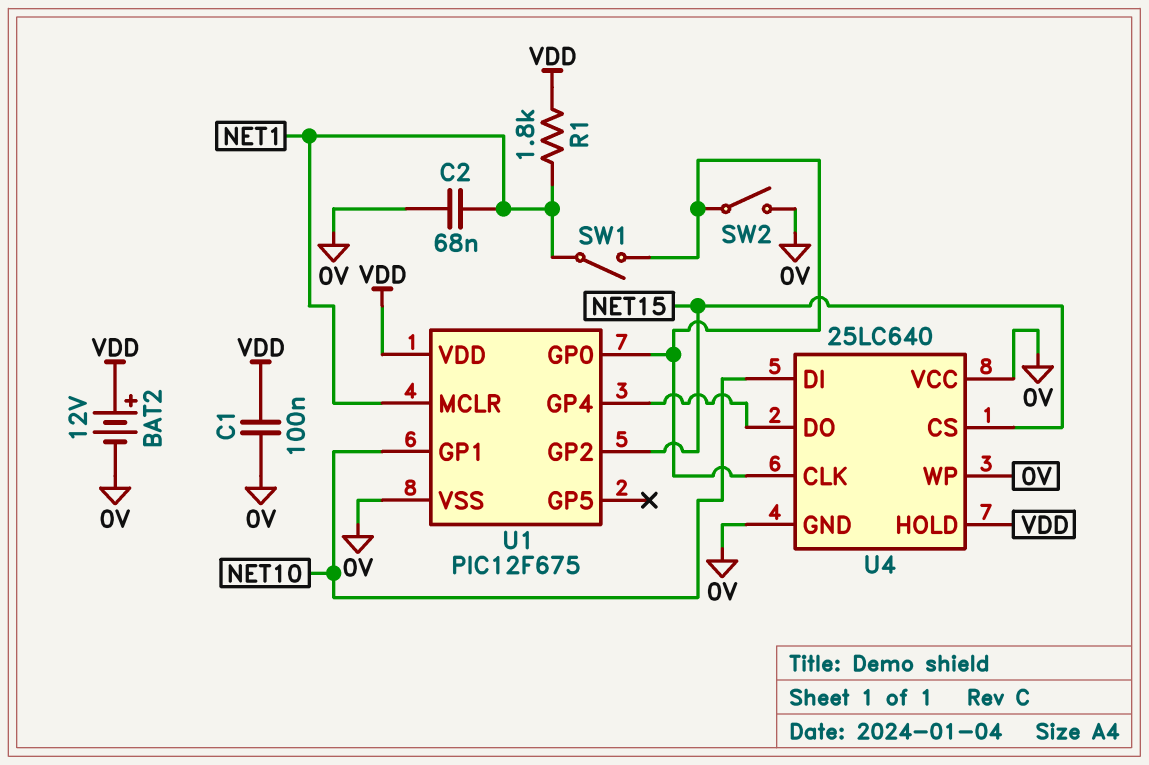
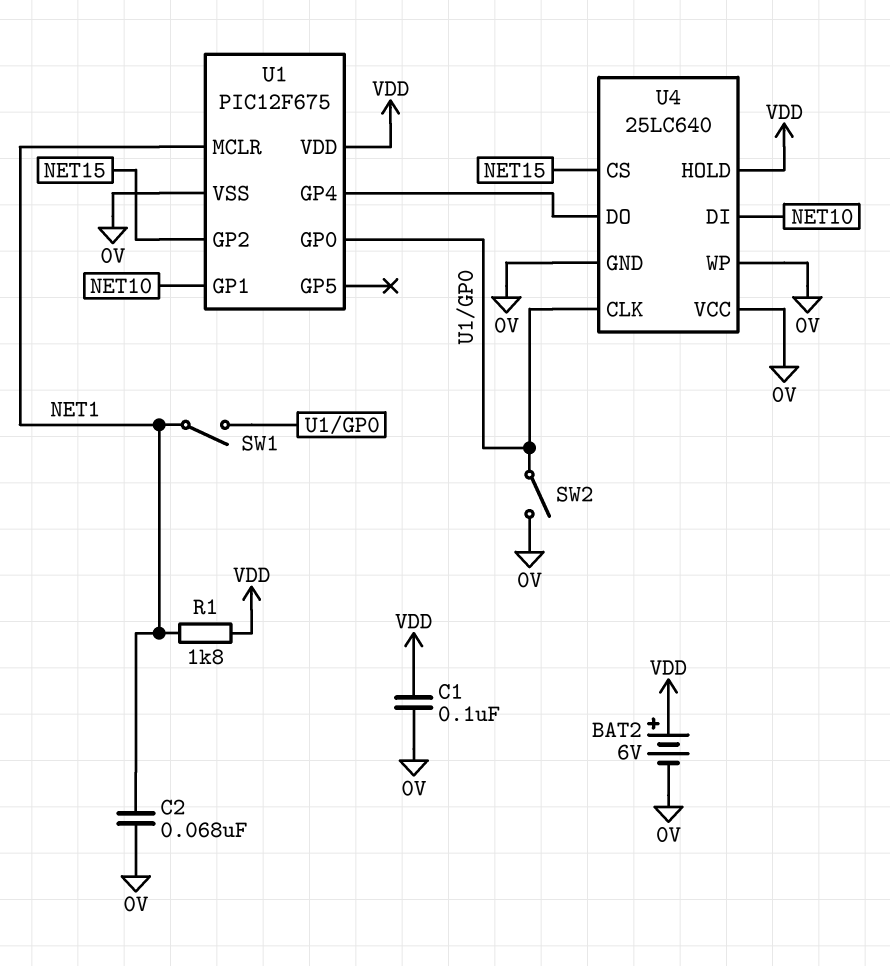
BAT2: 12V (plus VDD, minus 0V) -> 6V (plus VDD, minus 0V)

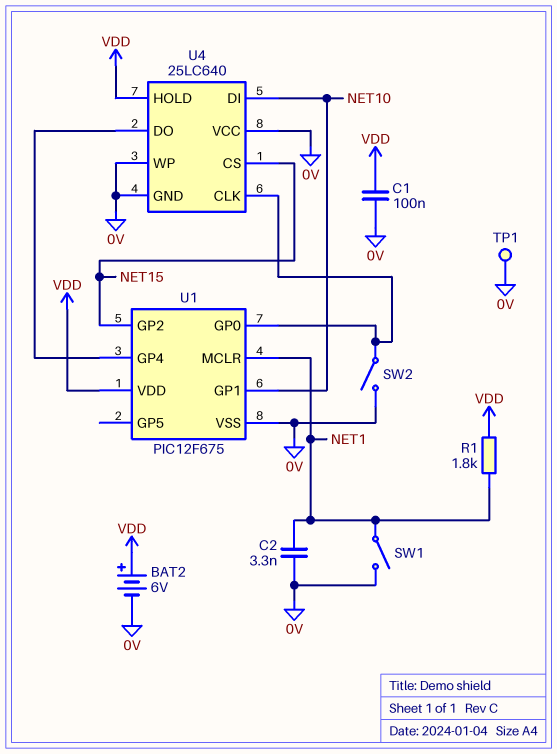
C2: 68nF (0V, NET1) -> 3.3nF (0V, NET1)
SW1: switch (NET1, U1/GP0) -> switch (0V, NET1)
TP1: none -> test point (0V)

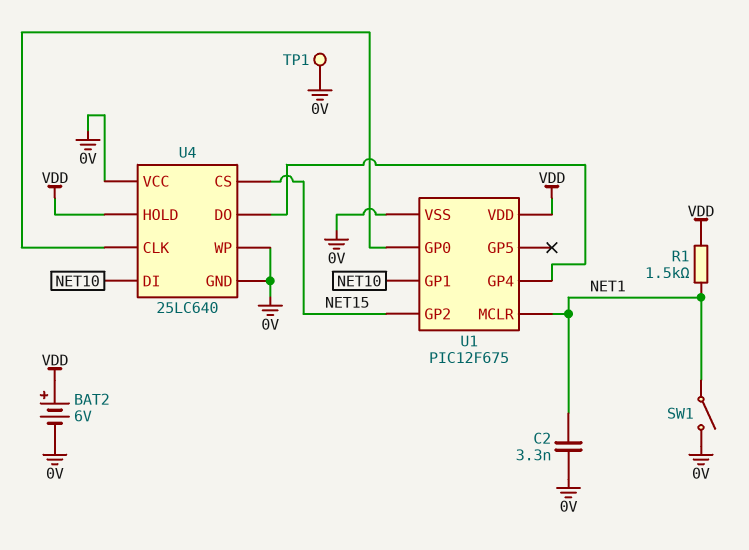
C1: 100nF (0V, VDD) -> none
R1: 1.8k (NET1, VDD) -> 1.5k (NET1, VDD)
SW2: switch (0V, U1/GP0) -> none

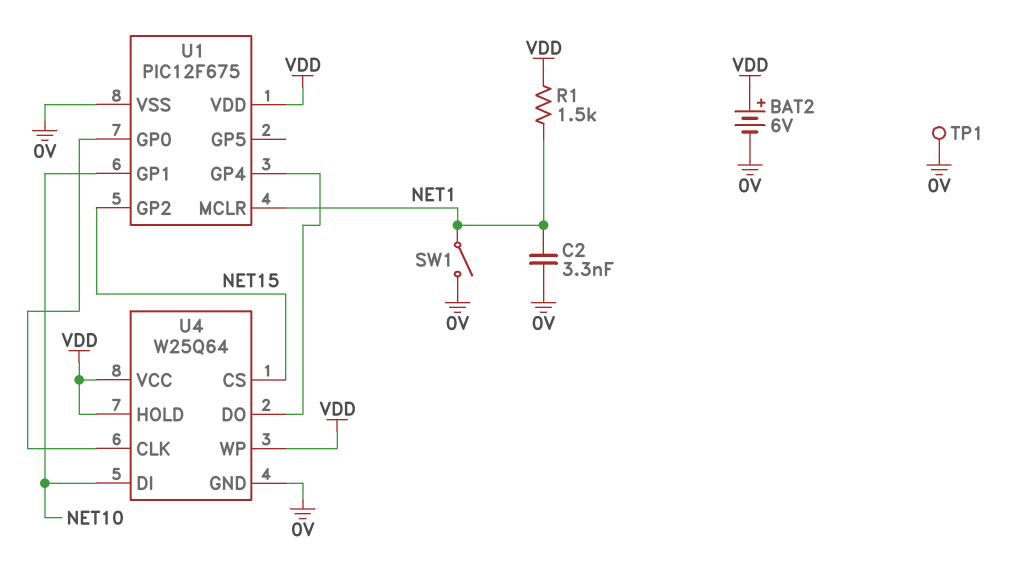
U4: 25LC640 -> W25Q64
U4 pin VCC: 0V -> VDD
U4 pin WP: 0V -> VDD

